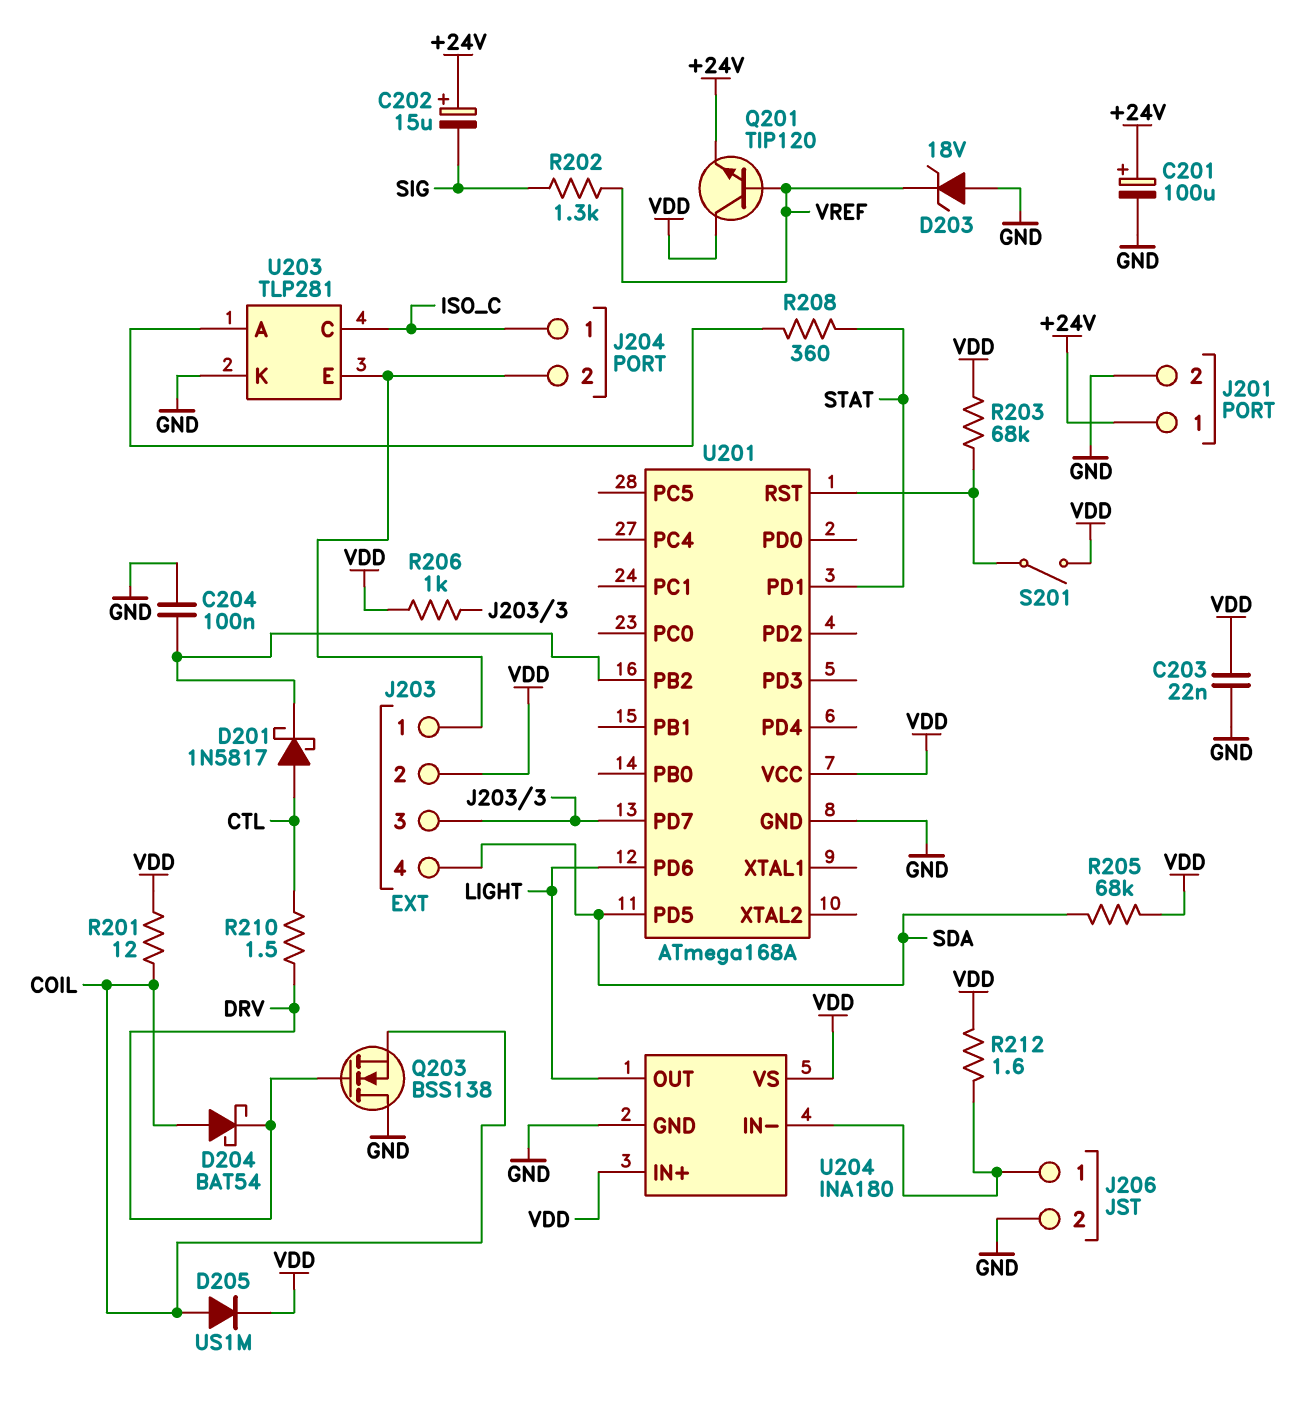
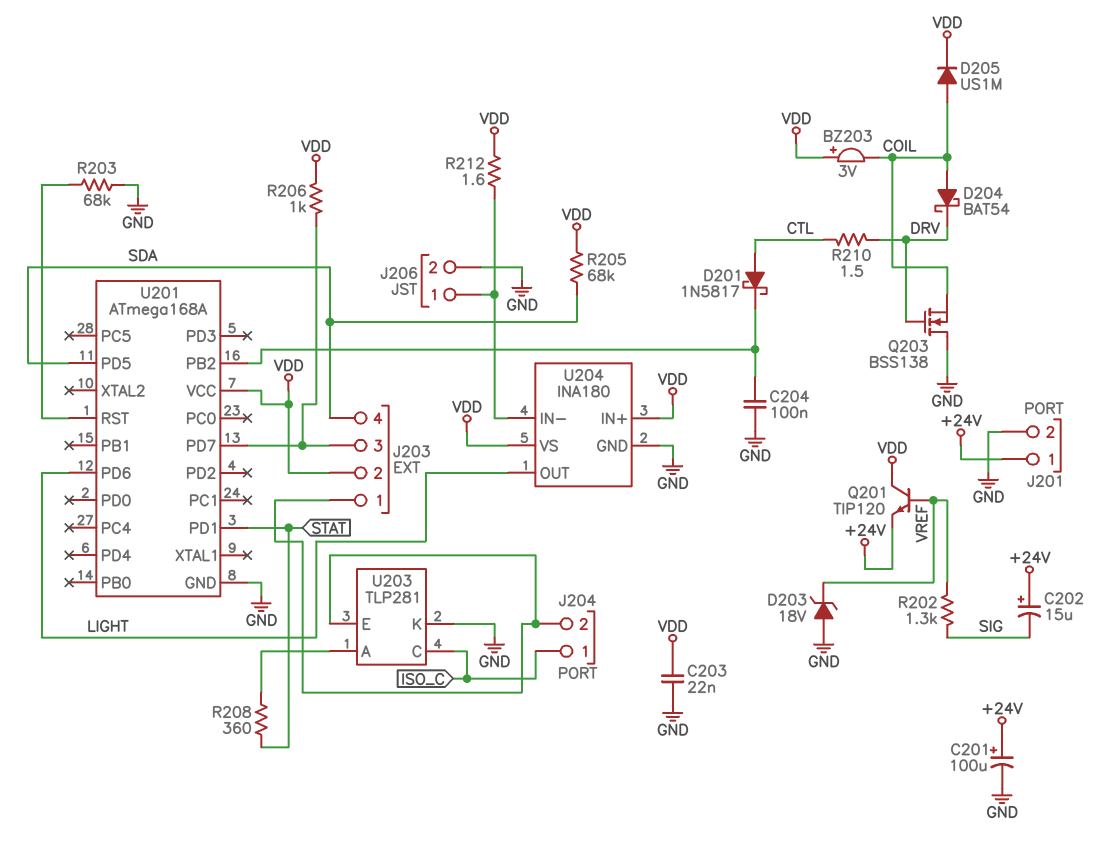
BZ203: none -> buzzer 3V (plus VDD, minus COIL)
R201: 12 (COIL, VDD) -> none
R203: 68k (U201/RST, VDD) -> 68k (GND, U201/RST)
S201: switch (U201/RST, VDD) -> none

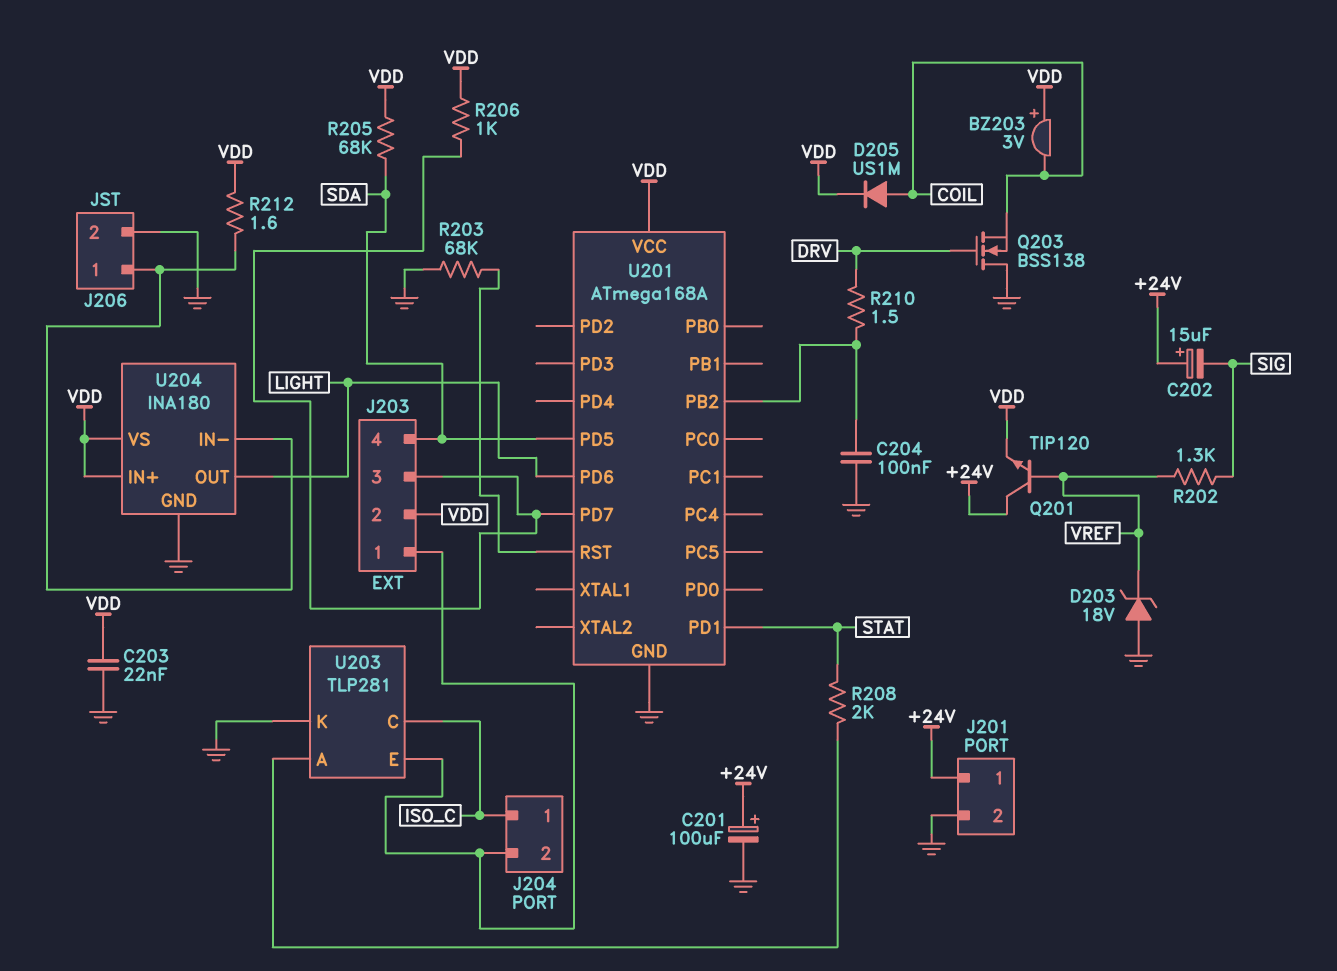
D201: schottky 1N5817 (A CTL, K U201/PB2) -> none
D204: schottky BAT54 (A COIL, K DRV) -> none
Q201: NPN TIP120 (B VREF, C VDD, E +24V) -> NPN TIP120 (B VREF, C +24V, E VDD)
R208: 360 (STAT, U203/A) -> 2k (STAT, U203/A)
R210: 1.5 (CTL, DRV) -> 1.5 (DRV, U201/PB2)

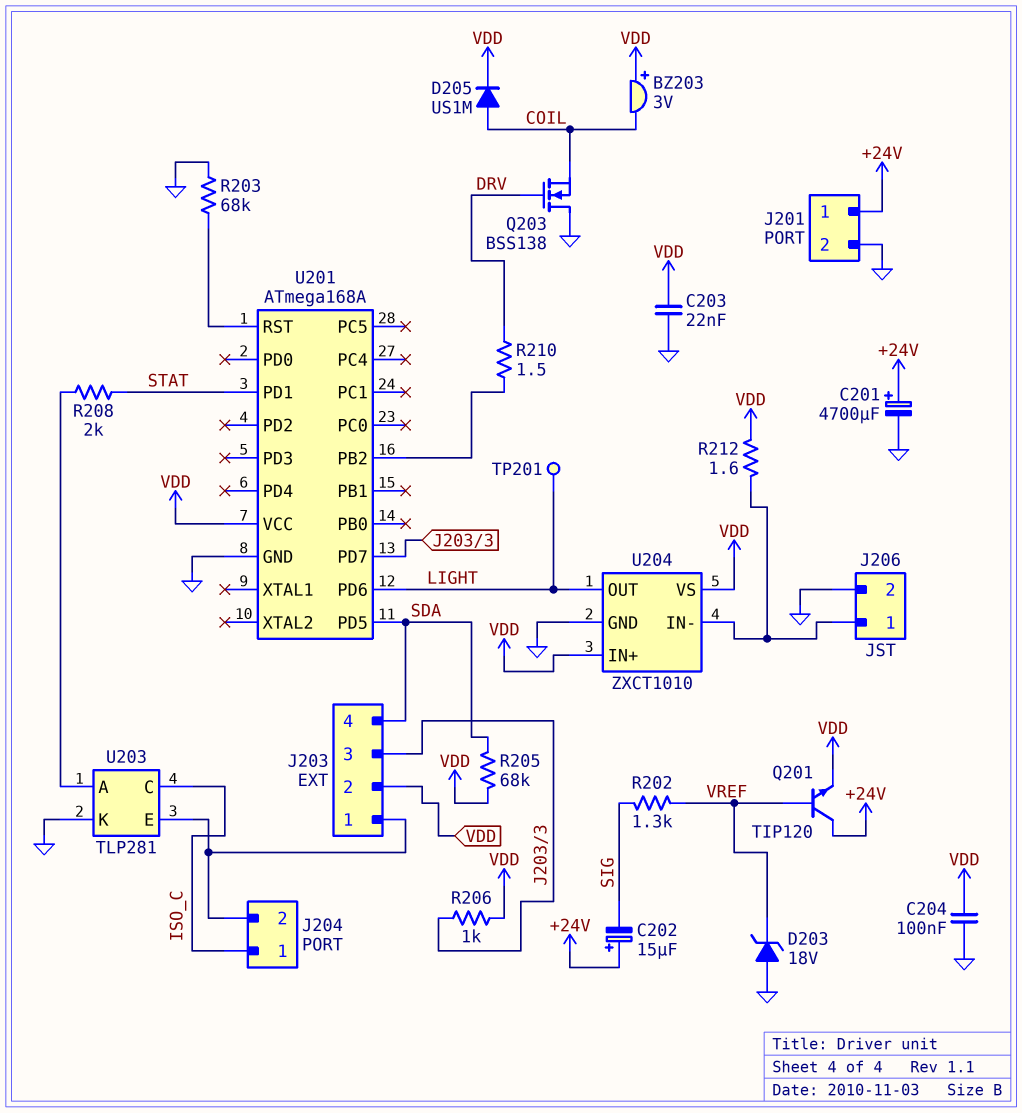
C201: 100uF (plus +24V, minus GND) -> 4700uF (plus +24V, minus GND)
C204: 100nF (GND, U201/PB2) -> 100nF (GND, VDD)
TP201: none -> test point (LIGHT)
U204: INA180 -> ZXCT1010

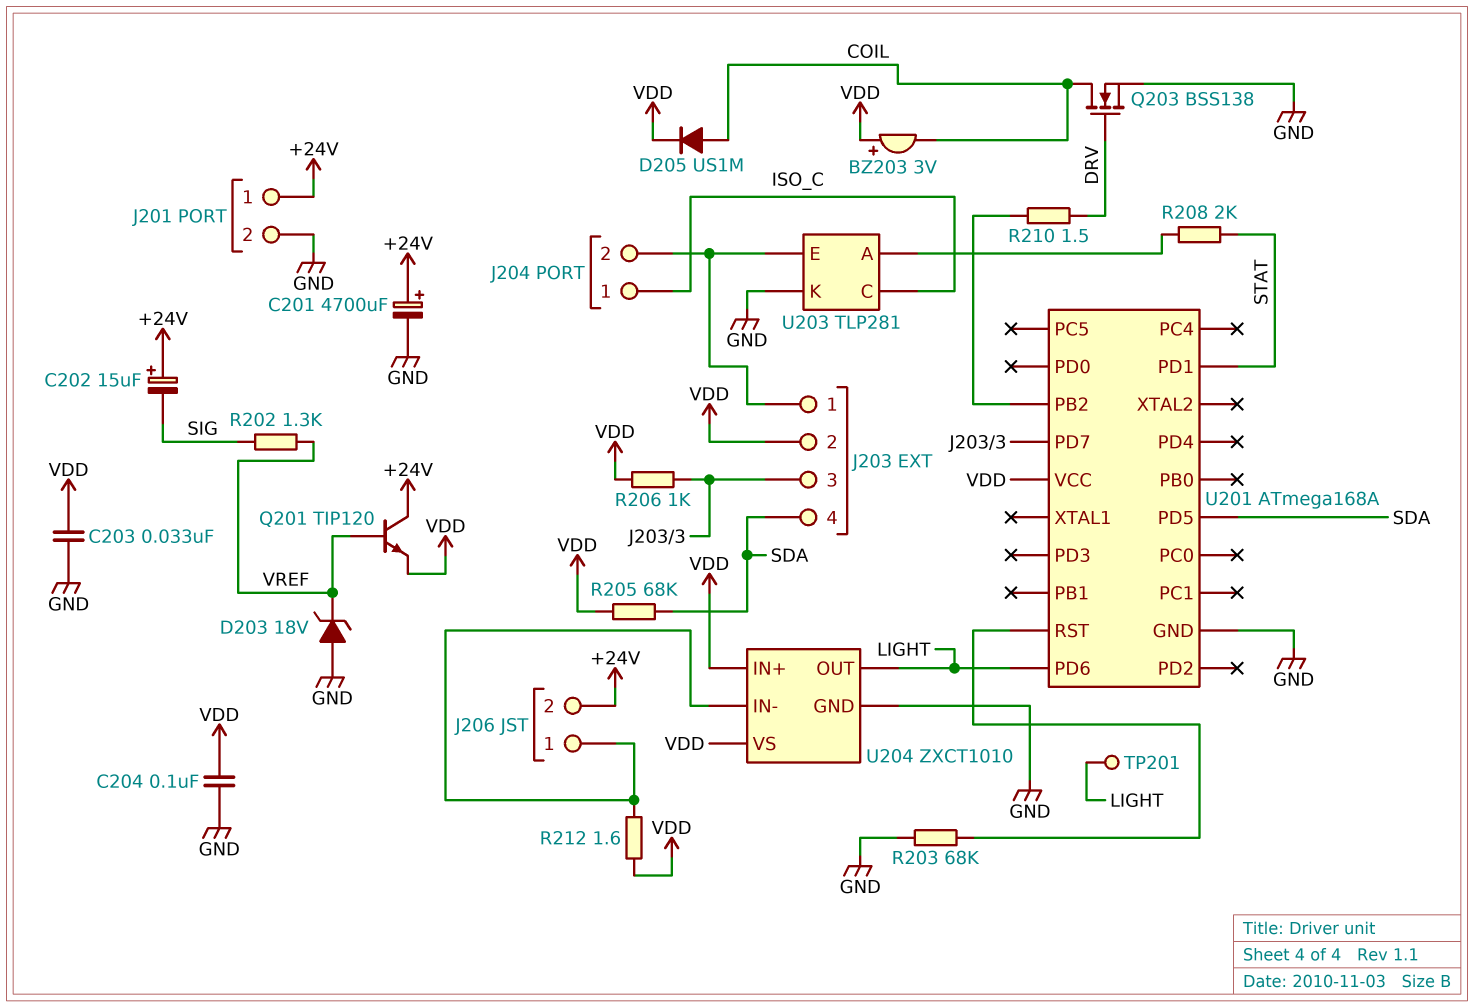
C203: 22nF (GND, VDD) -> 33nF (GND, VDD)
J206 pin 2: GND -> +24V
Q203: NMOS BSS138 (G DRV, D GND, S COIL) -> NMOS BSS138 (G DRV, D COIL, S GND)

